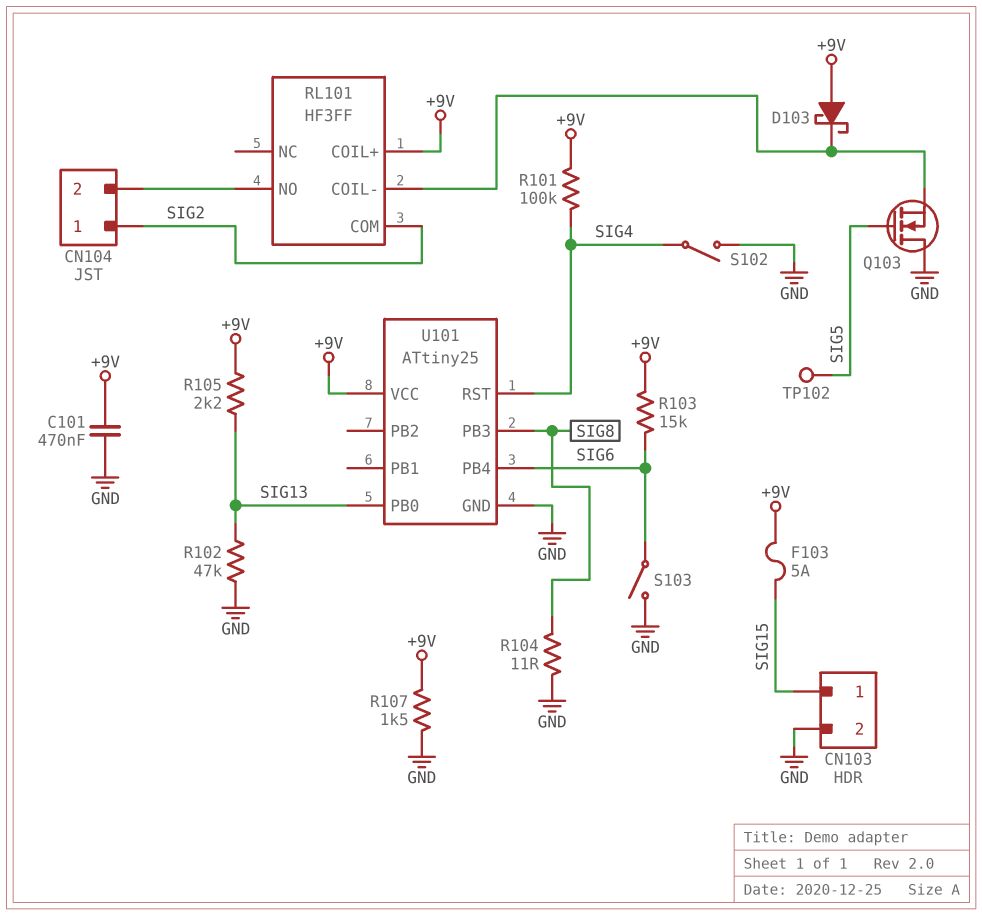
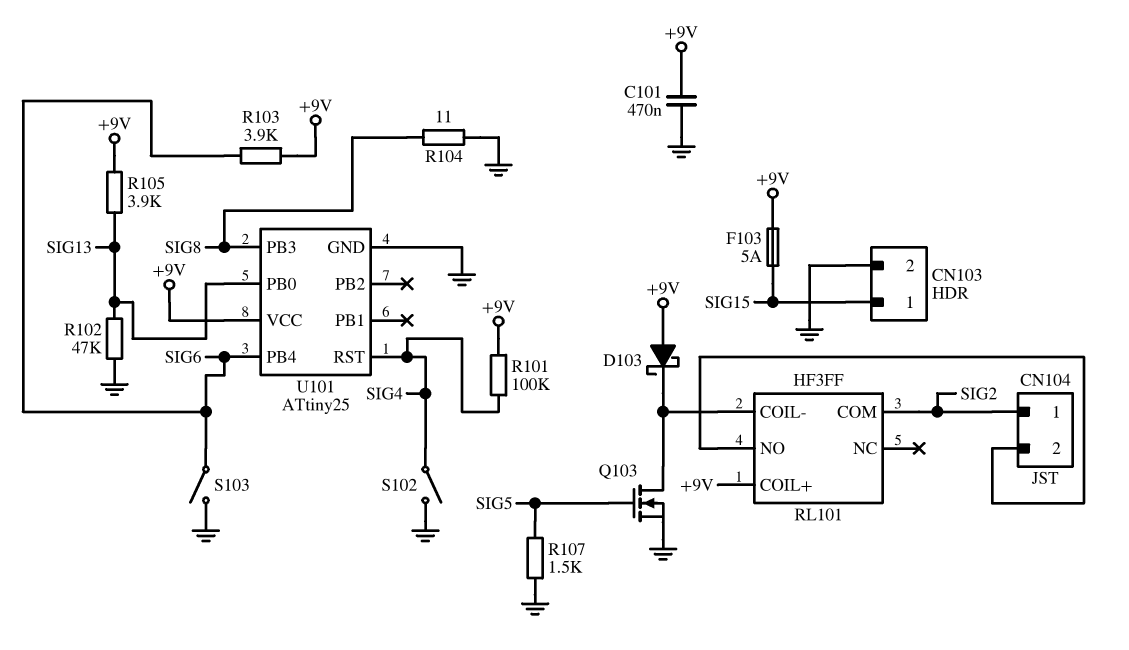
Q103: NMOS (G SIG5, D GND, S RL101/COIL-) -> NMOS (G SIG5, D RL101/COIL-, S GND)
R103: 15k (+9V, SIG6) -> 3.9k (+9V, SIG6)
R105: 2.2k (+9V, SIG13) -> 3.9k (+9V, SIG13)
R107: 1.5k (+9V, GND) -> 1.5k (GND, SIG5)
TP102: test point (SIG5) -> none

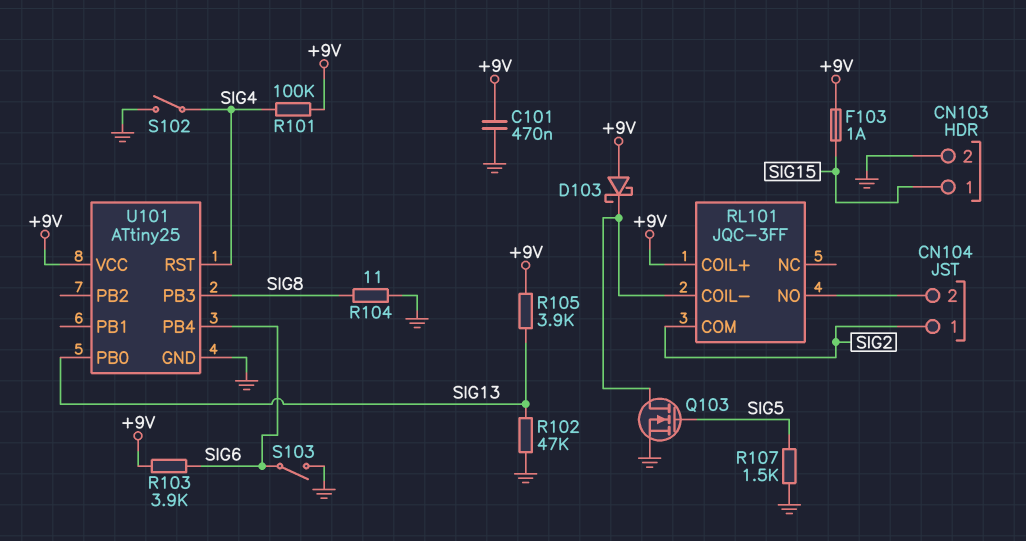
F103: 5A (+9V, SIG15) -> 1A (+9V, SIG15)
RL101: HF3FF -> JQC-3FF

